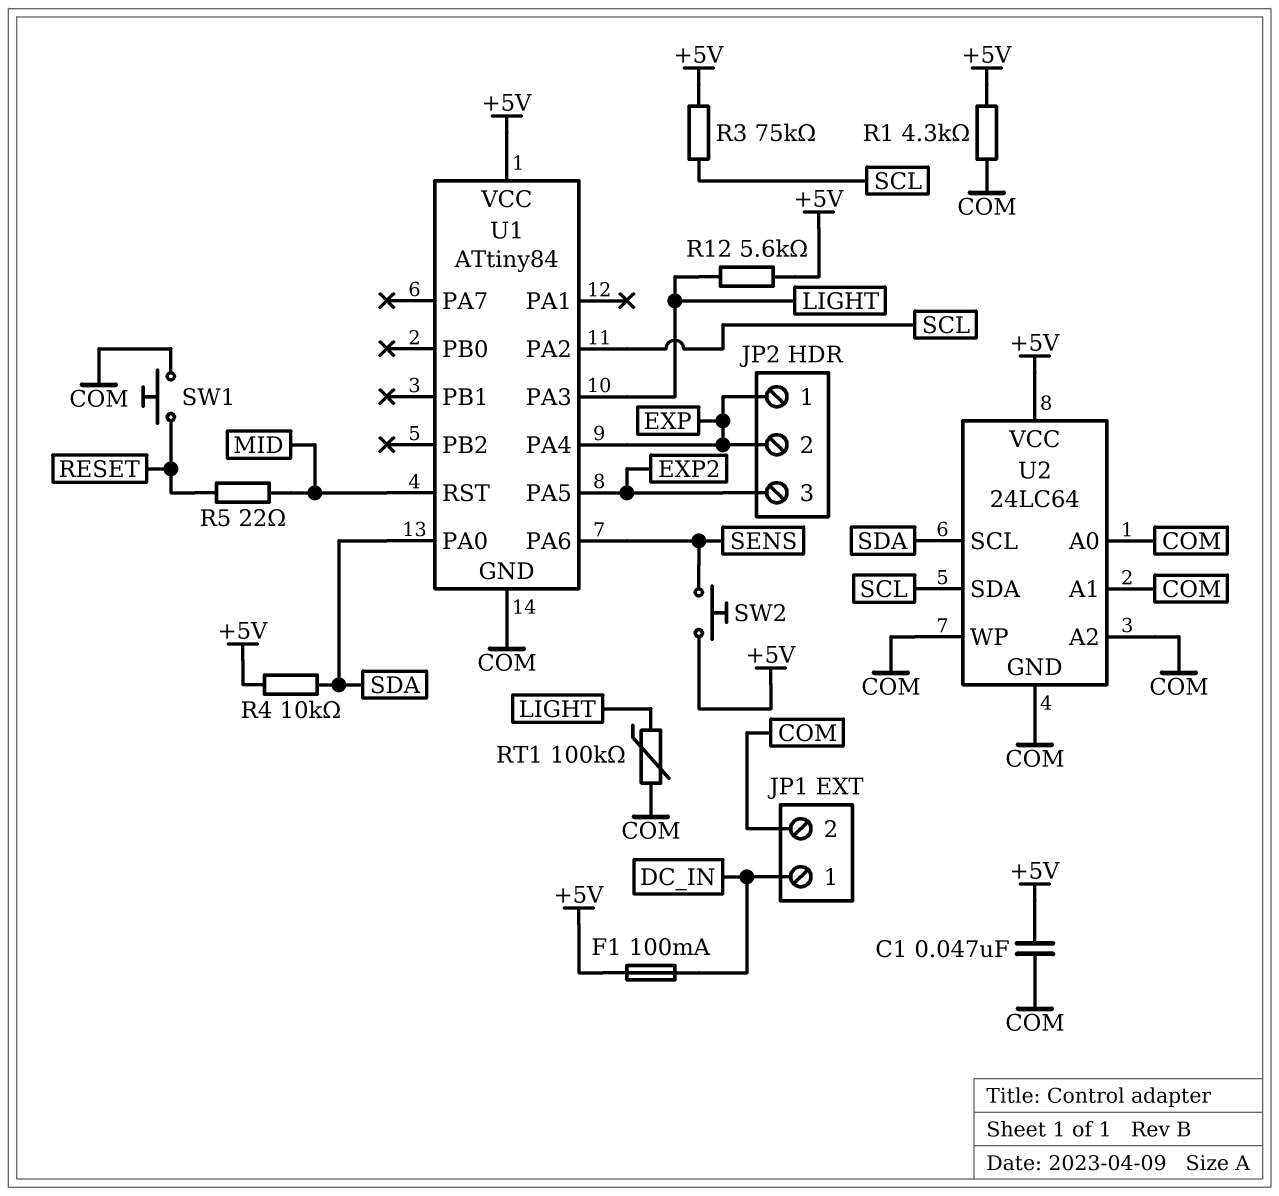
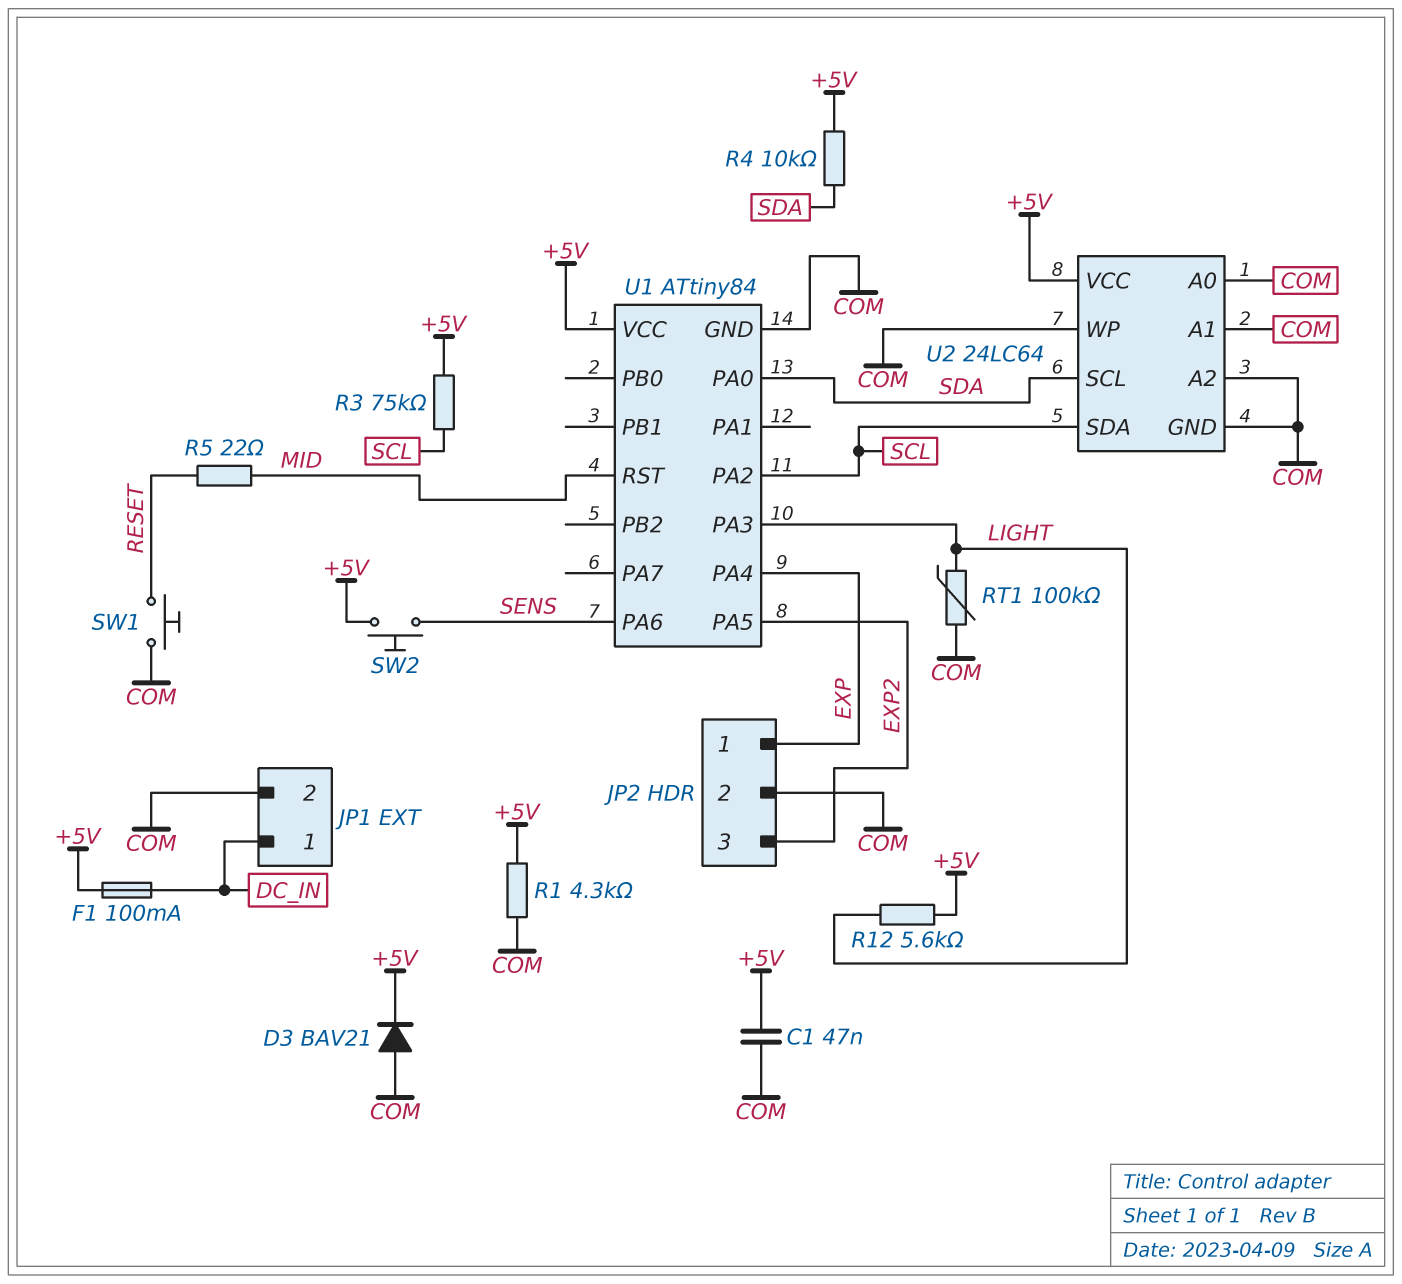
D3: none -> diode BAV21 (A COM, K +5V)
JP2 pin 2: EXP -> COM

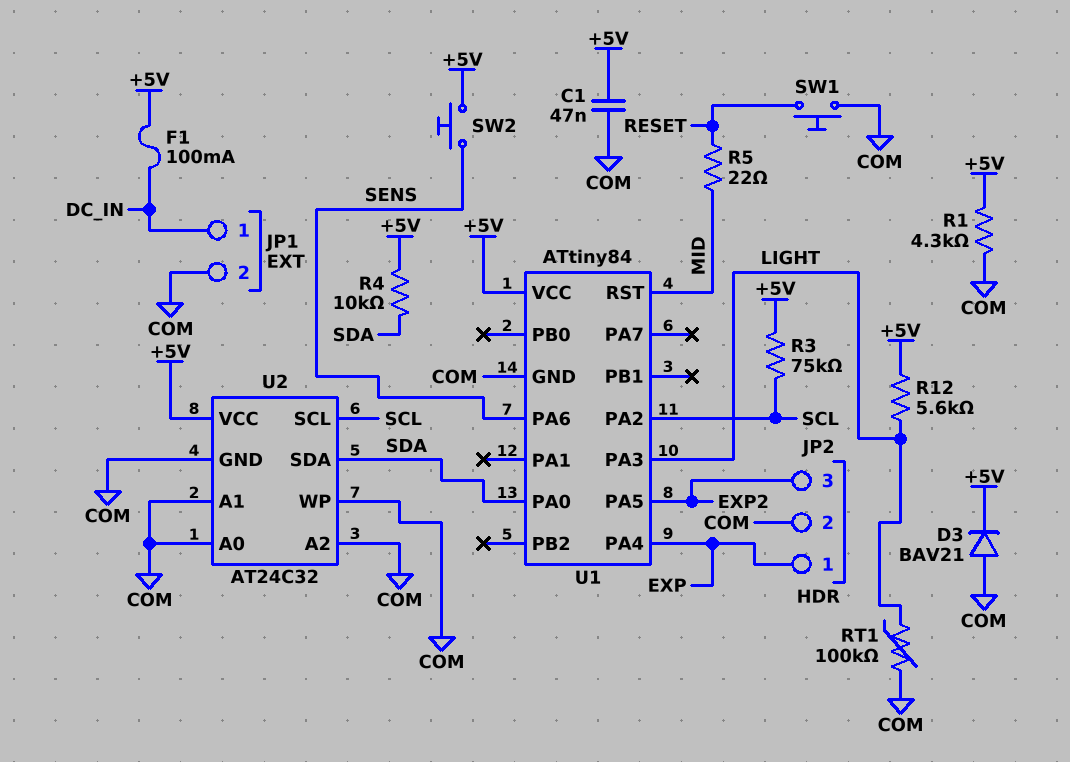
U2: 24LC64 -> AT24C32
U2 pin SCL: SDA -> SCL
U2 pin SDA: SCL -> SDA

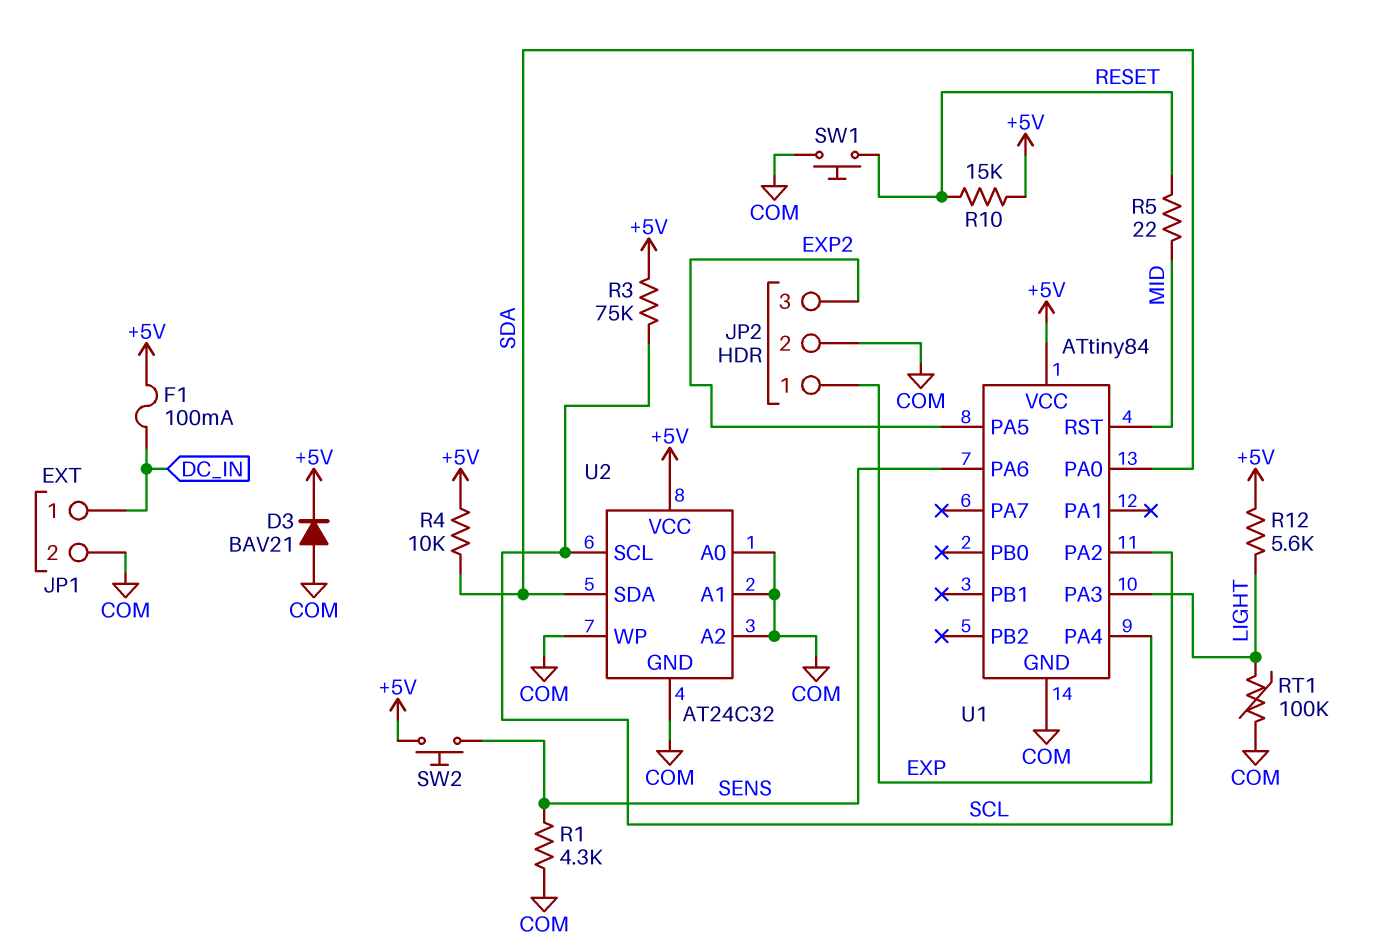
C1: 47nF (+5V, COM) -> none
R1: 4.3k (+5V, COM) -> 4.3k (COM, SENS)
R10: none -> 15k (+5V, RESET)

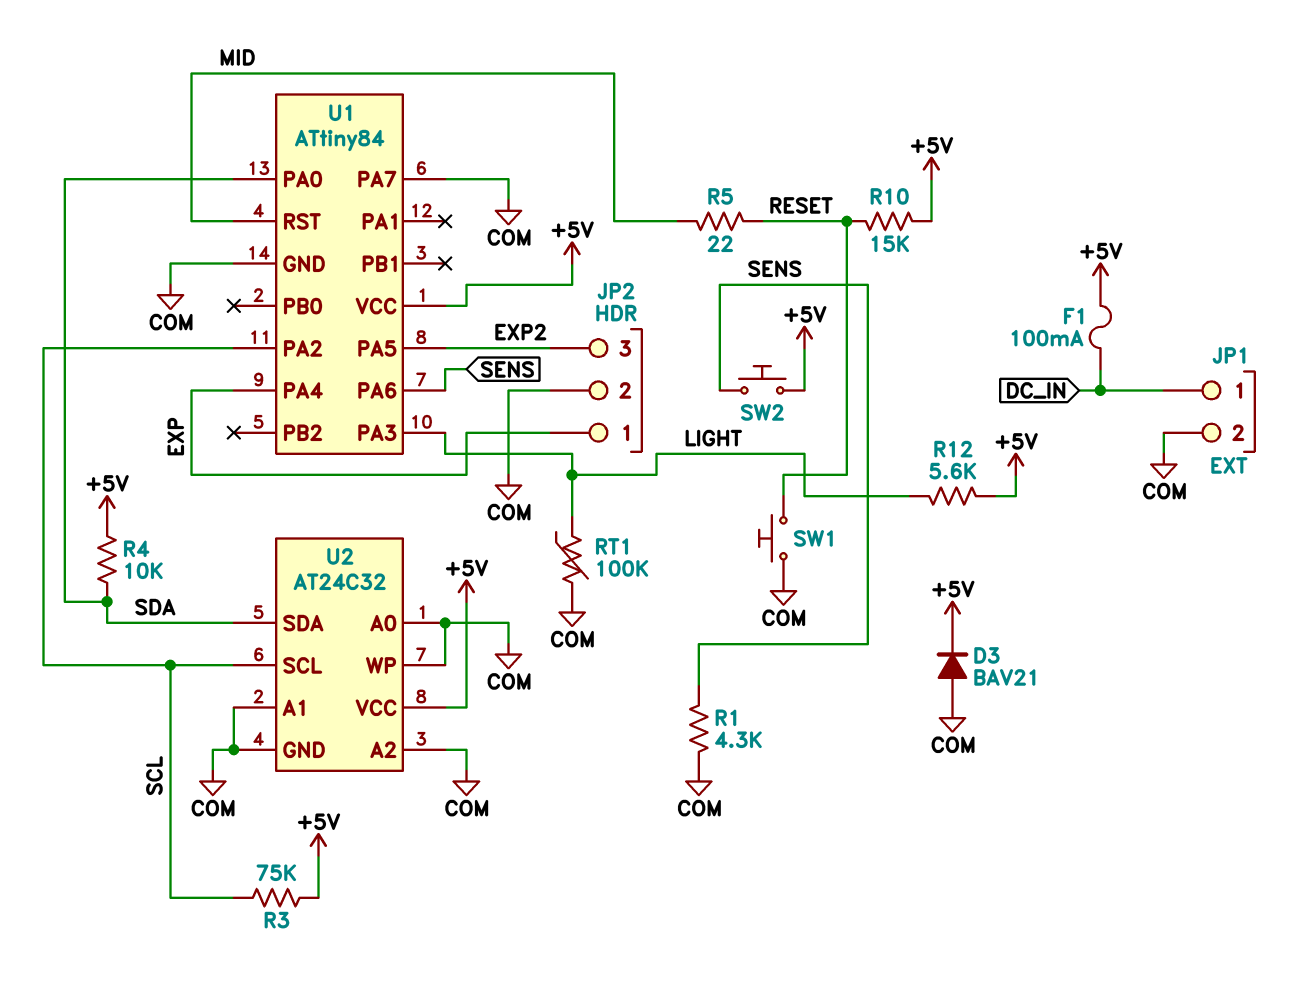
U1 pin PA7: none -> COM

